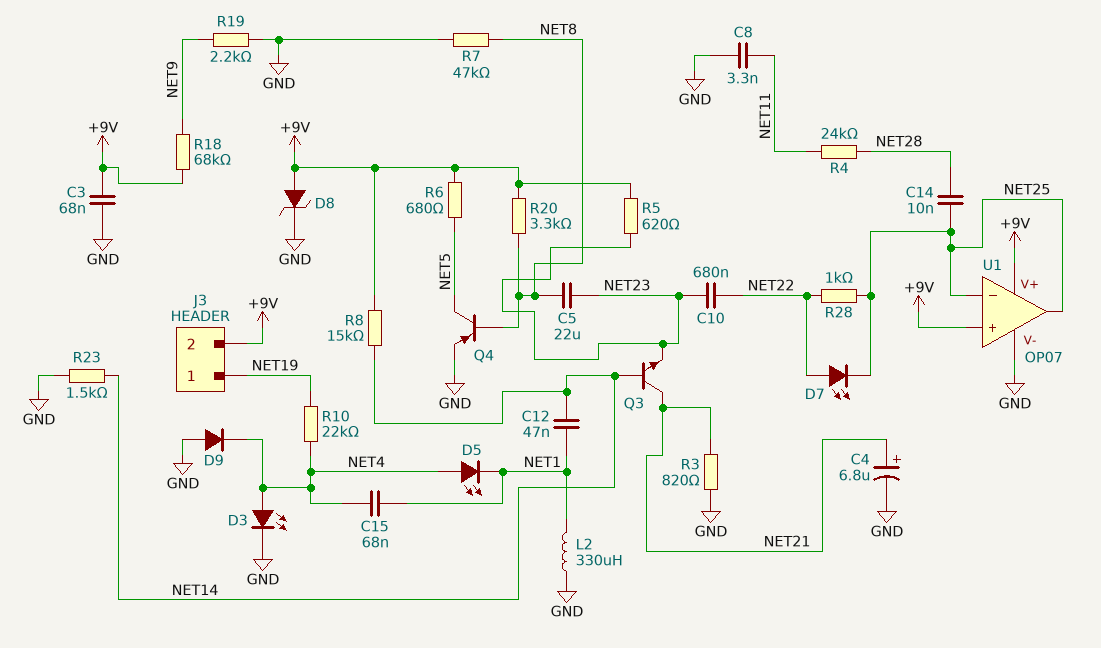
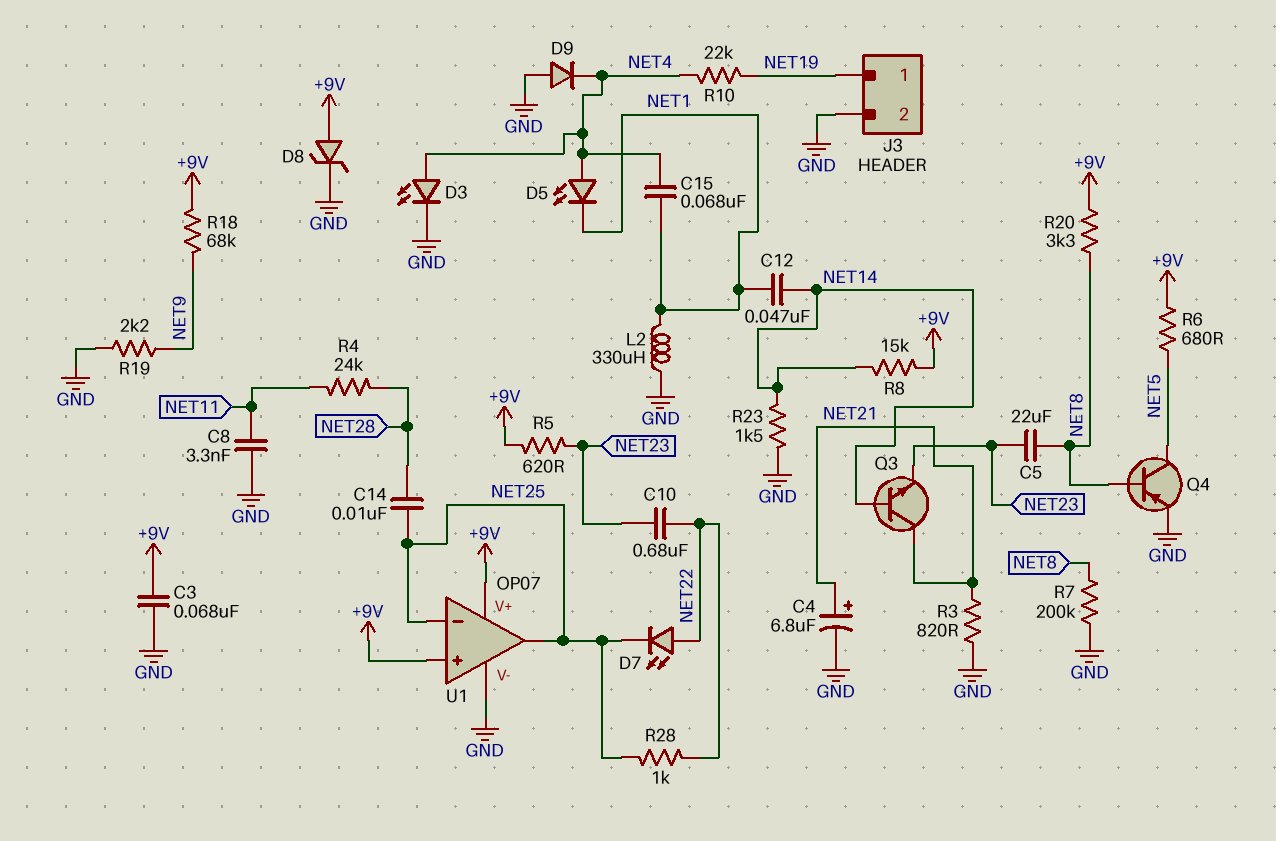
J3 pin 2: +9V -> GND
R7: 47k (GND, NET8) -> 200k (GND, NET8)

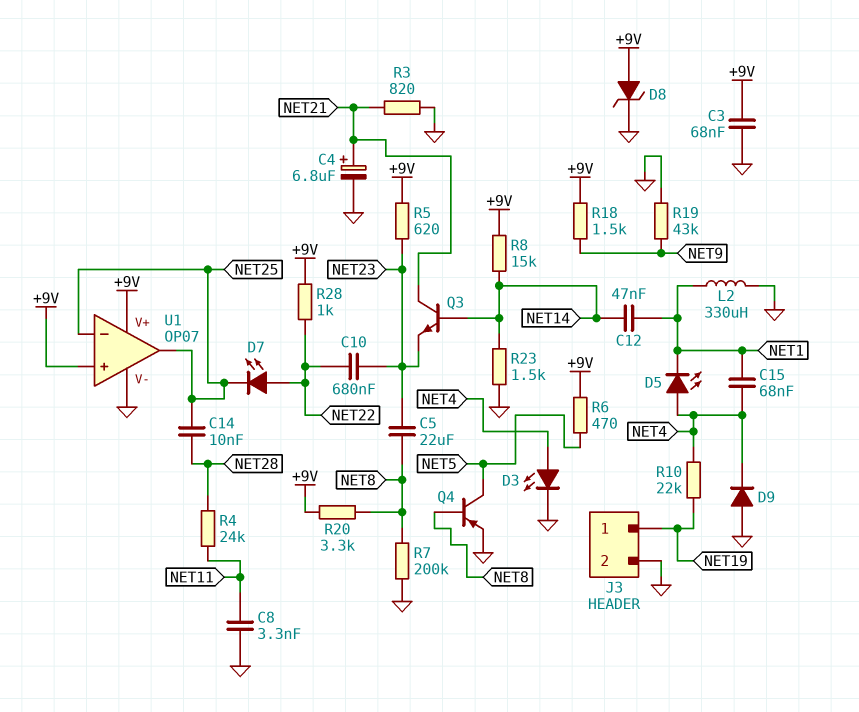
R6: 680 (+9V, NET5) -> 470 (+9V, NET5)
R18: 68k (+9V, NET9) -> 1.5k (+9V, NET9)
R19: 2.2k (GND, NET9) -> 43k (GND, NET9)
R28: 1k (NET22, NET25) -> 1k (+9V, NET22)

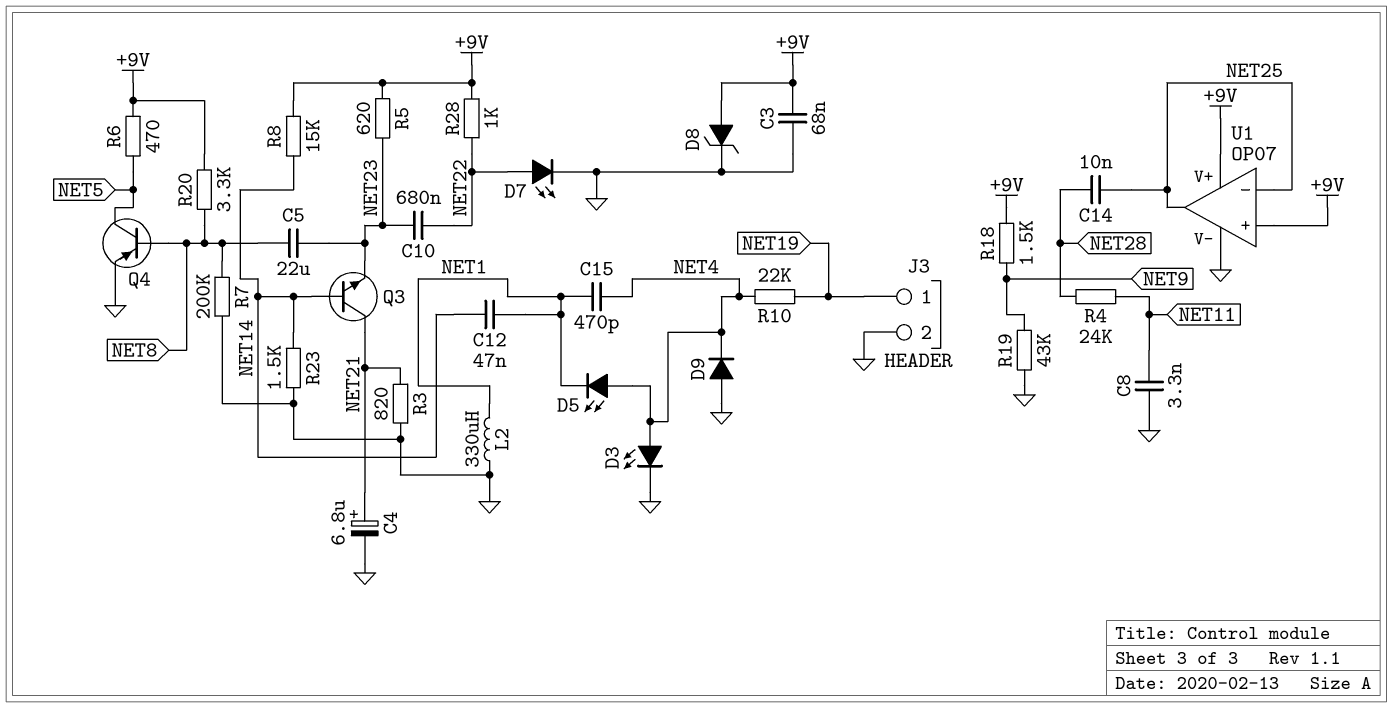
C15: 68nF (NET1, NET4) -> 470pF (NET1, NET4)
D7: LED (A NET22, K NET25) -> LED (A NET22, K GND)

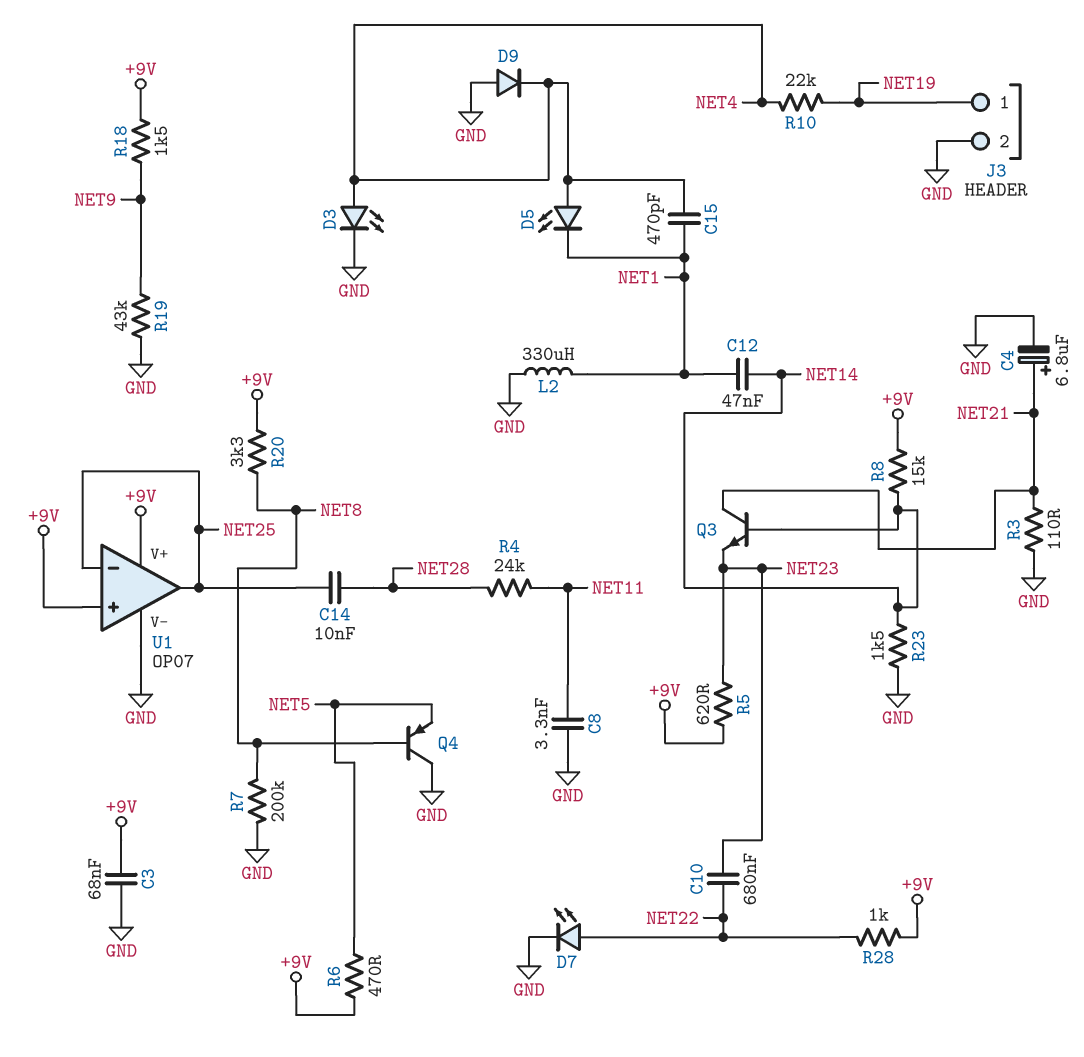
C5: 22uF (NET8, NET23) -> none
D8: zener (A +9V, K GND) -> none
Q4: PNP (B NET8, C NET5, E GND) -> PNP (B NET8, C GND, E NET5)
R3: 820 (GND, NET21) -> 110 (GND, NET21)

